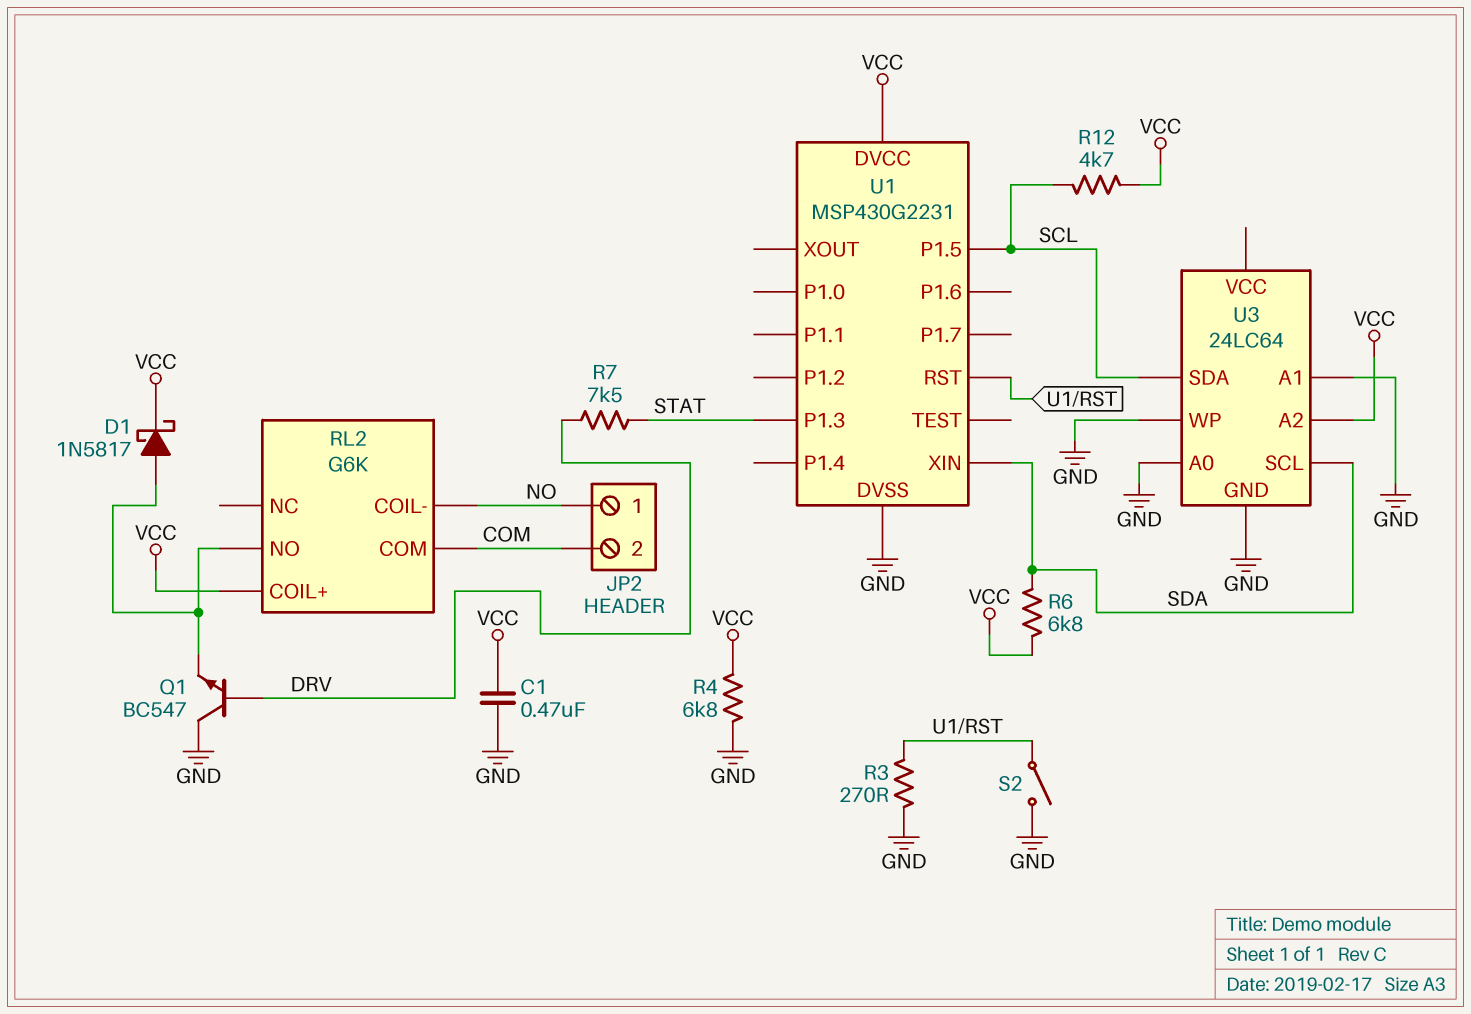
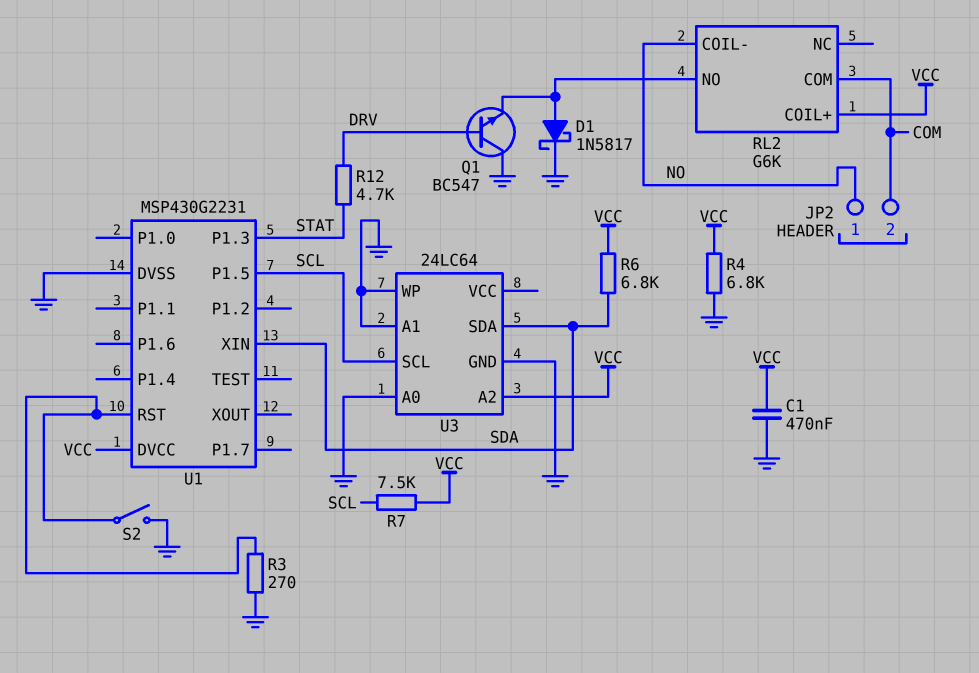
D1: schottky 1N5817 (A RL2/NO, K VCC) -> schottky 1N5817 (A RL2/NO, K GND)
R7: 7.5k (DRV, STAT) -> 7.5k (SCL, VCC)
R12: 4.7k (SCL, VCC) -> 4.7k (DRV, STAT)
U3 pin SCL: SDA -> SCL
U3 pin SDA: SCL -> SDA

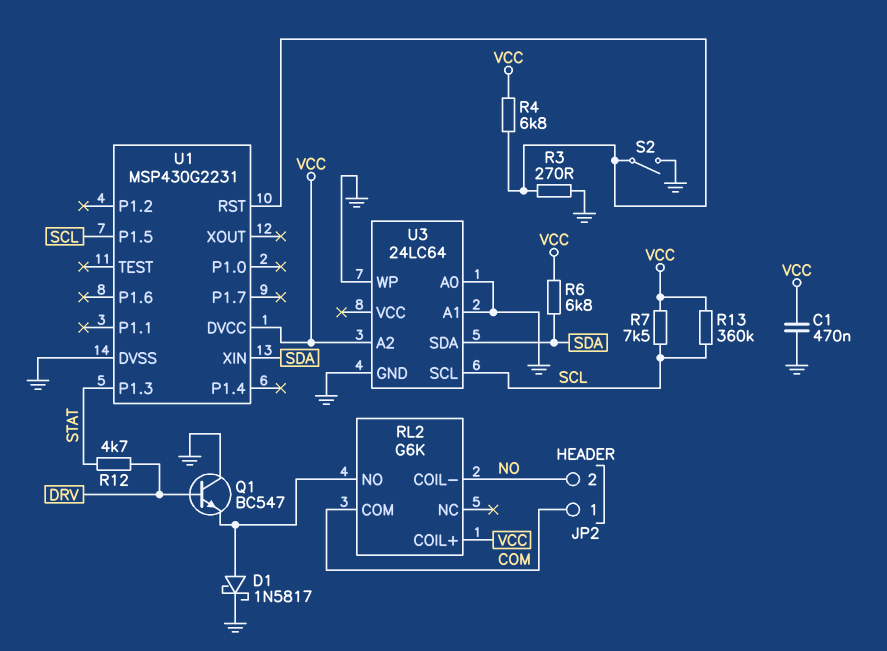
JP2 pin 1: NO -> COM
JP2 pin 2: COM -> NO
R4: 6.8k (GND, VCC) -> 6.8k (U1/RST, VCC)
R13: none -> 360k (SCL, VCC)

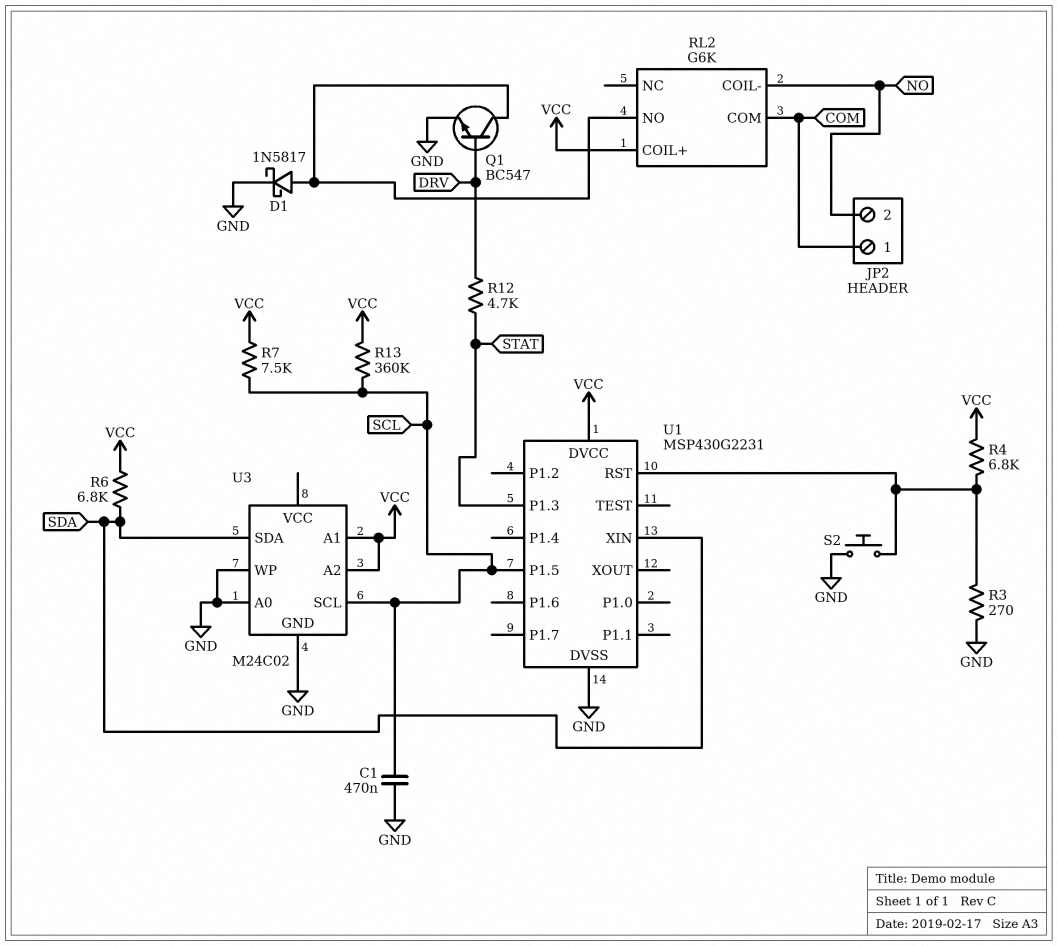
C1: 470nF (GND, VCC) -> 470nF (GND, SCL)
Q1: NPN BC547 (B DRV, C GND, E RL2/NO) -> NPN BC547 (B DRV, C RL2/NO, E GND)
S2: switch (GND, U1/RST) -> button (GND, U1/RST)
U3: 24LC64 -> M24C02
U3 pin A1: GND -> VCC

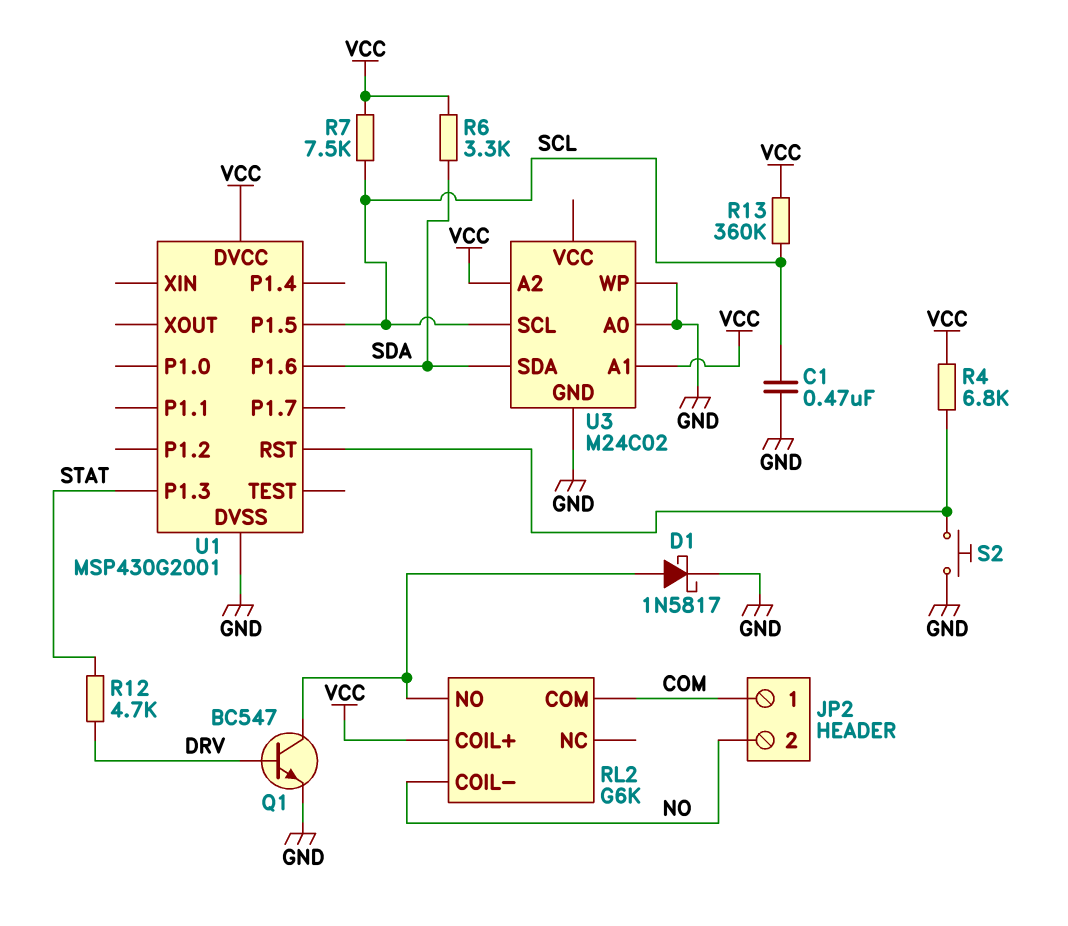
R3: 270 (GND, U1/RST) -> none
R6: 6.8k (SDA, VCC) -> 3.3k (SDA, VCC)
U1: MSP430G2231 -> MSP430G2001
U1 pin P1.6: none -> SDA
U1 pin XIN: SDA -> none

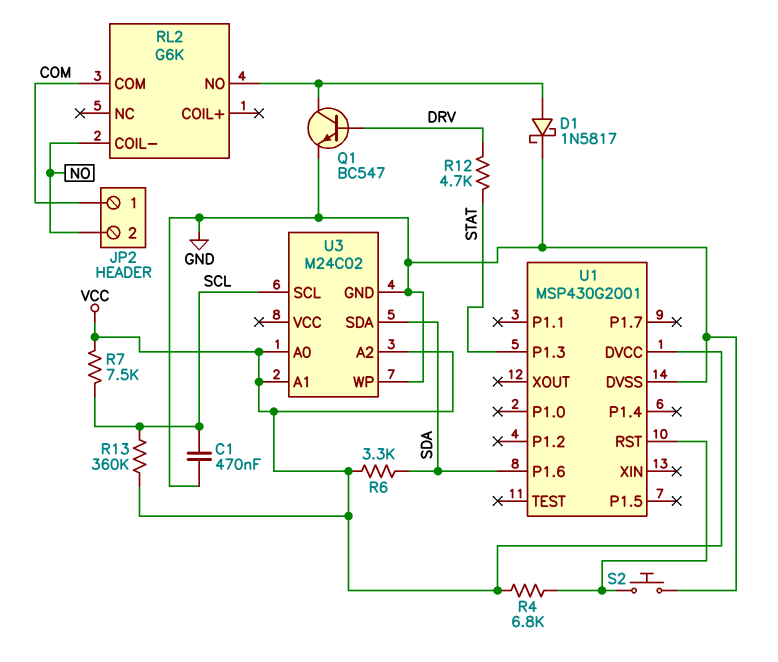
RL2 pin COIL+: VCC -> none
U1 pin P1.5: SCL -> none
U3 pin A0: GND -> VCC

